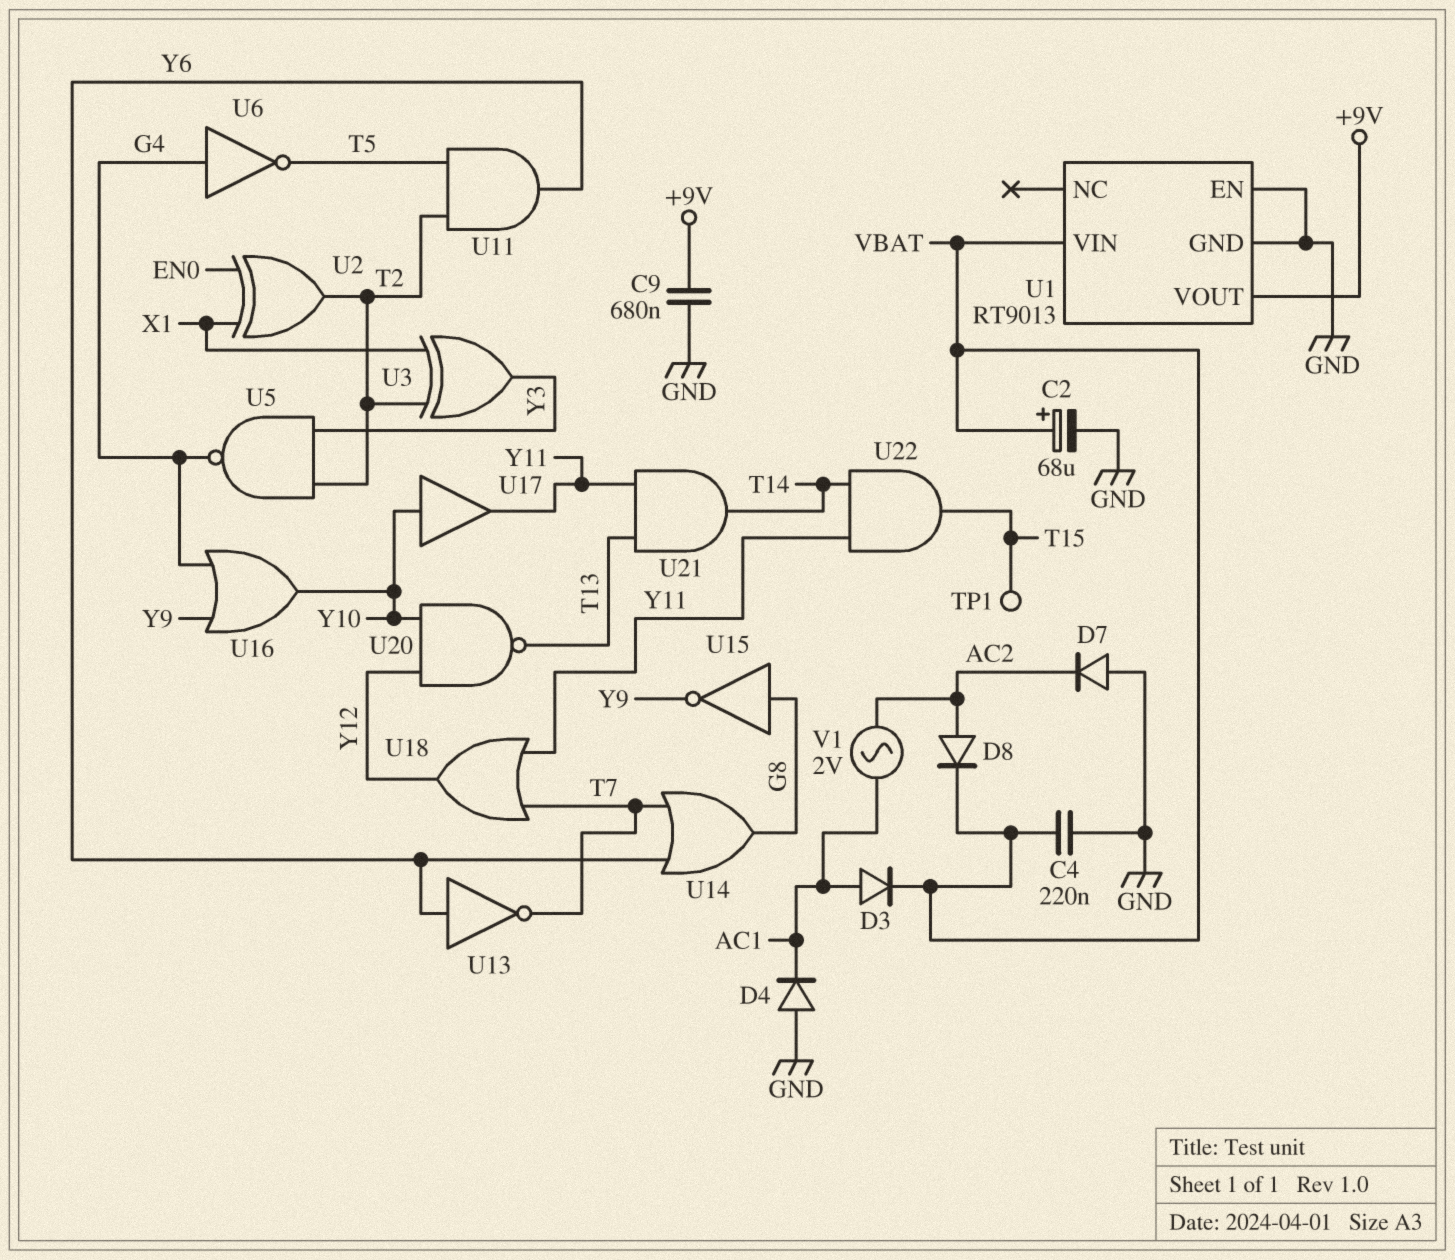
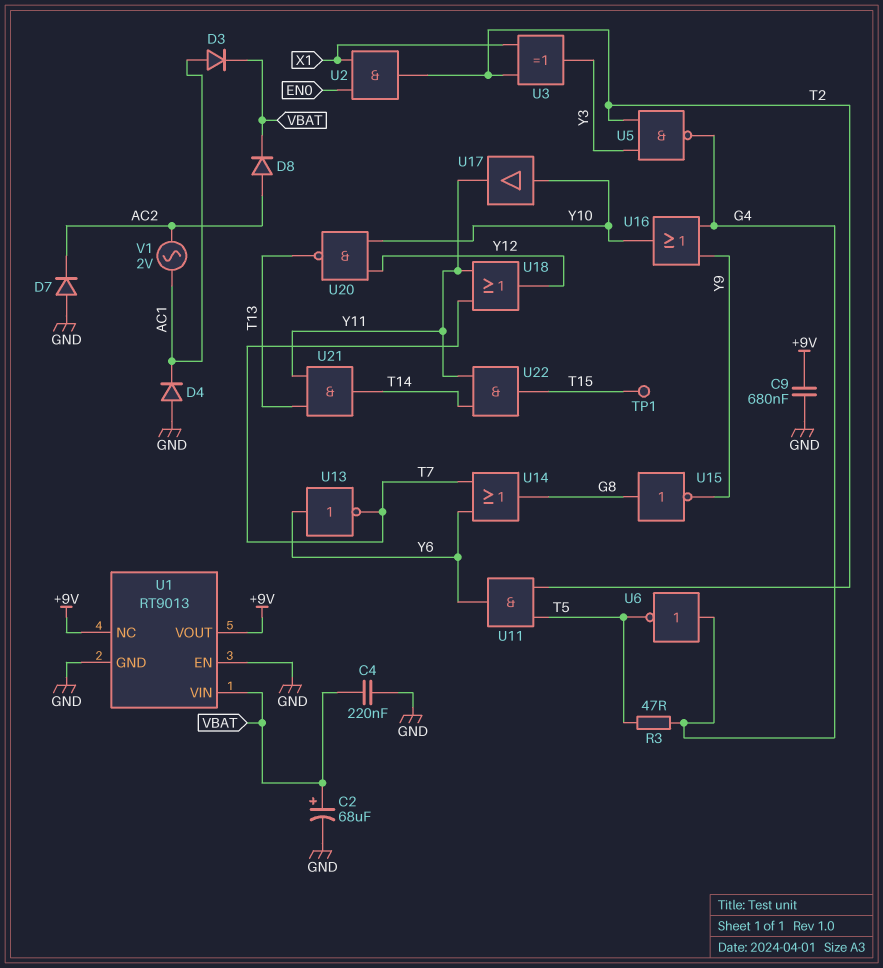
R3: none -> 47 (G4, T5)
U1 pin NC: none -> +9V
U2: XOR (in EN0, in X1, out T2) -> AND (in EN0, in X1, out T2)

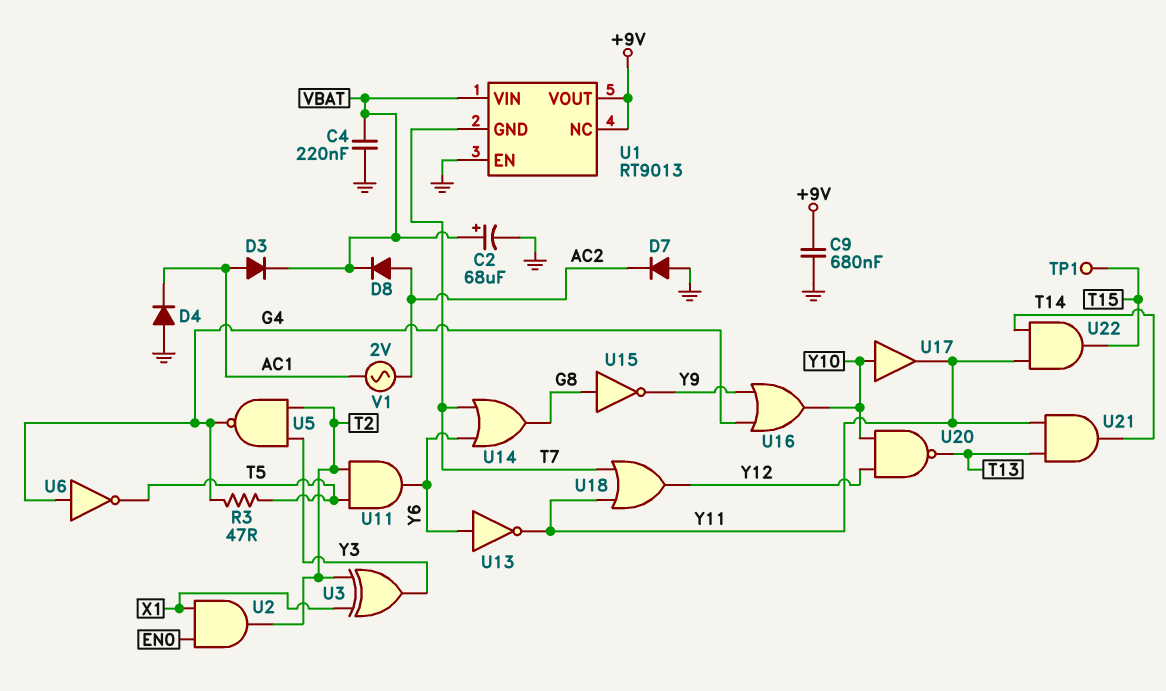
U1 pin GND: GND -> T7
U13: NOT (in Y6, out T7) -> NOT (in Y6, out Y11)

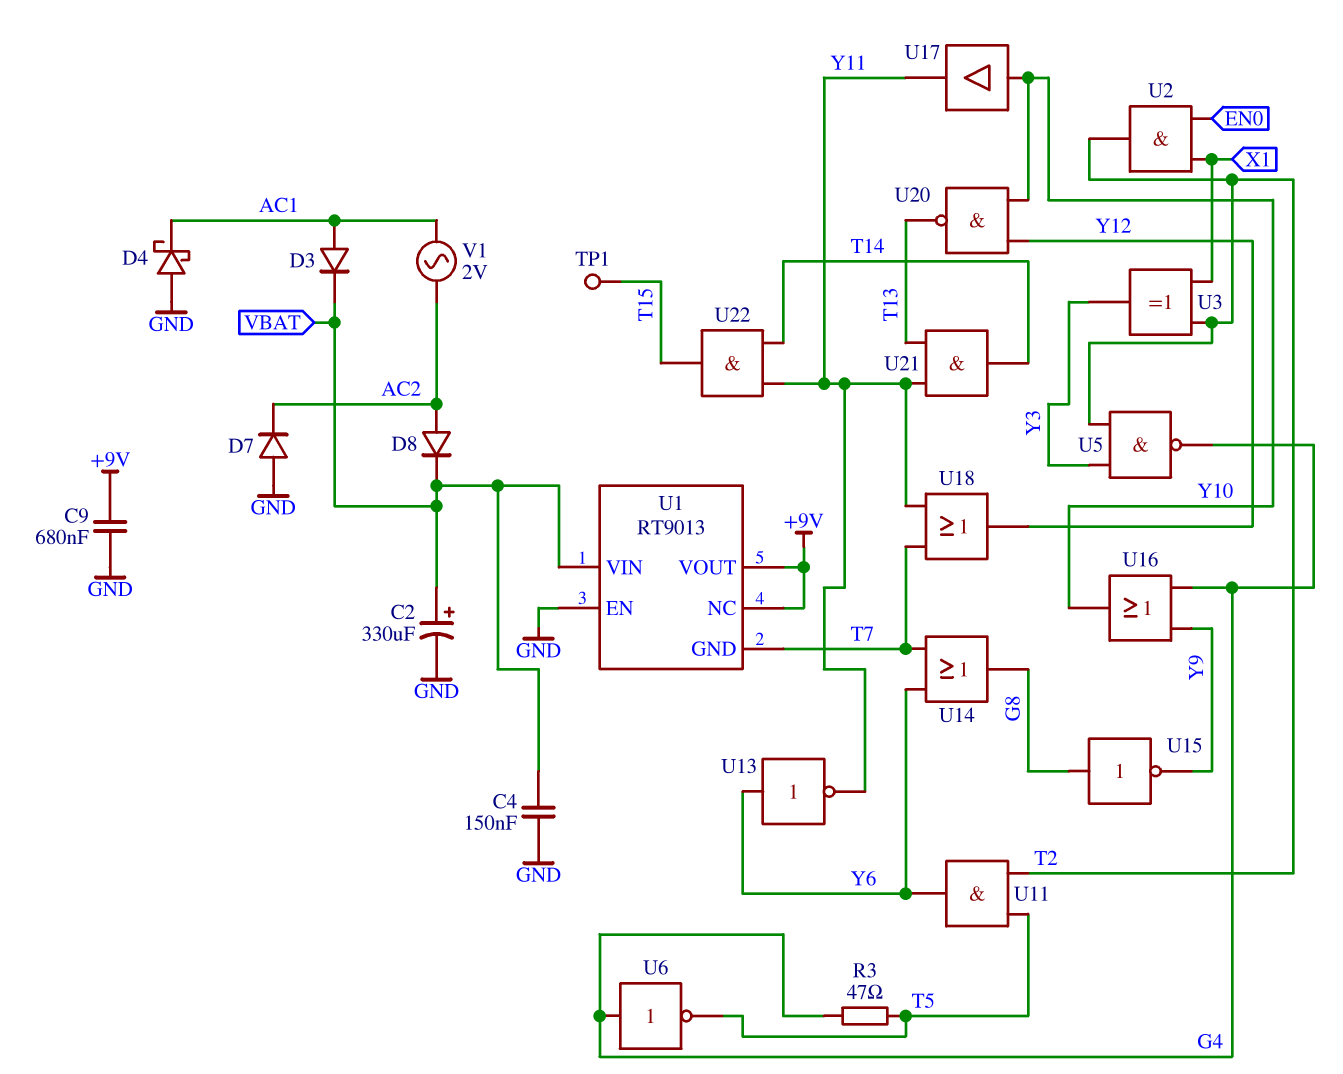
C2: 68uF (plus VBAT, minus GND) -> 330uF (plus VBAT, minus GND)
C4: 220nF (GND, VBAT) -> 150nF (GND, VBAT)
D4: diode (A GND, K AC1) -> schottky (A GND, K AC1)

